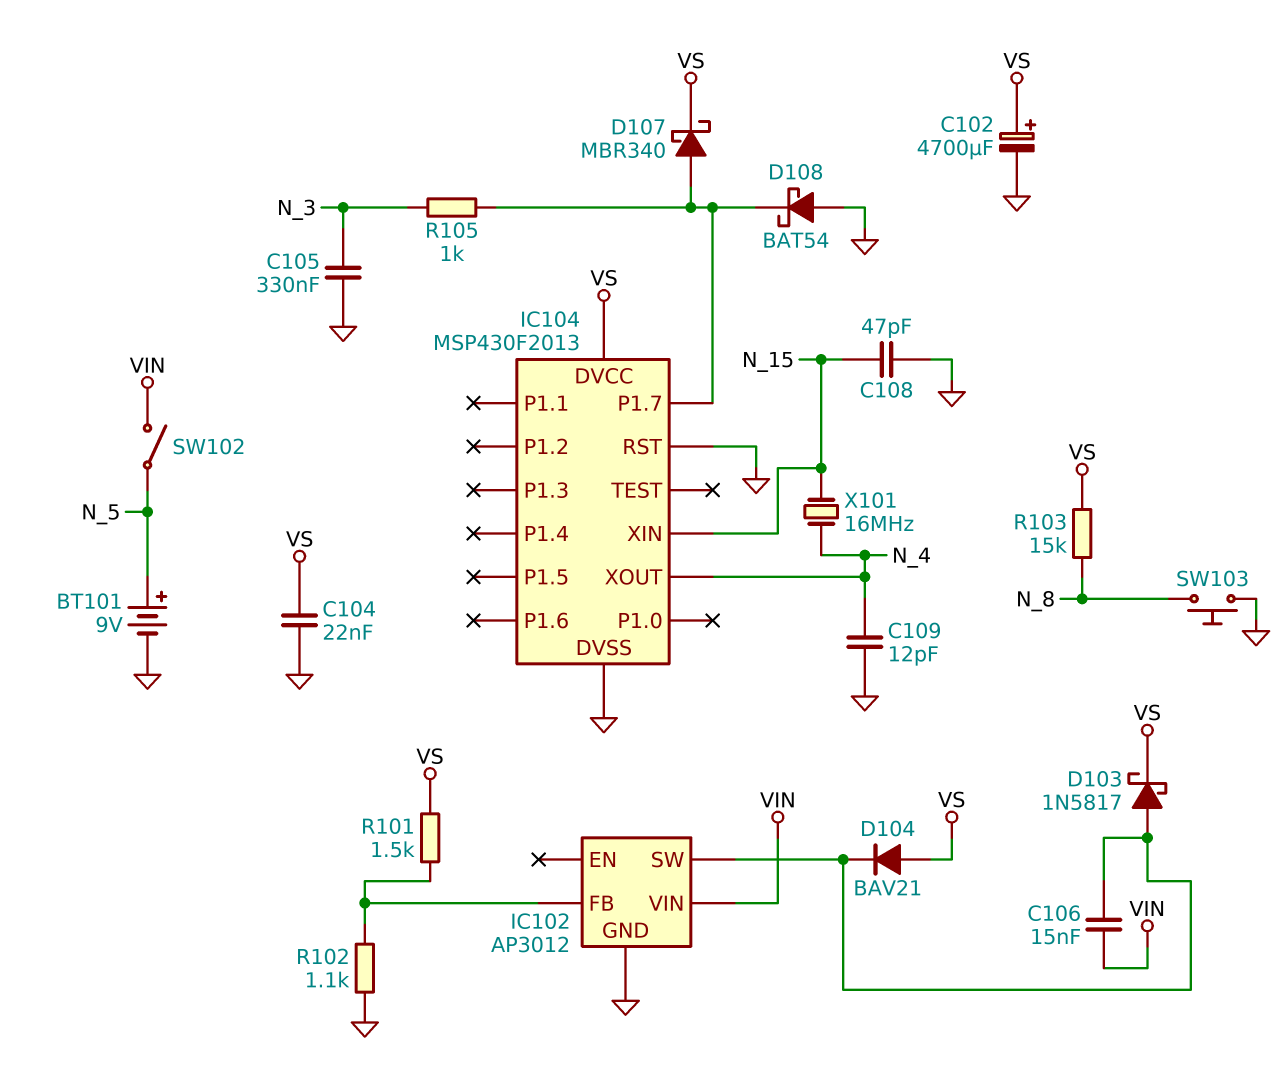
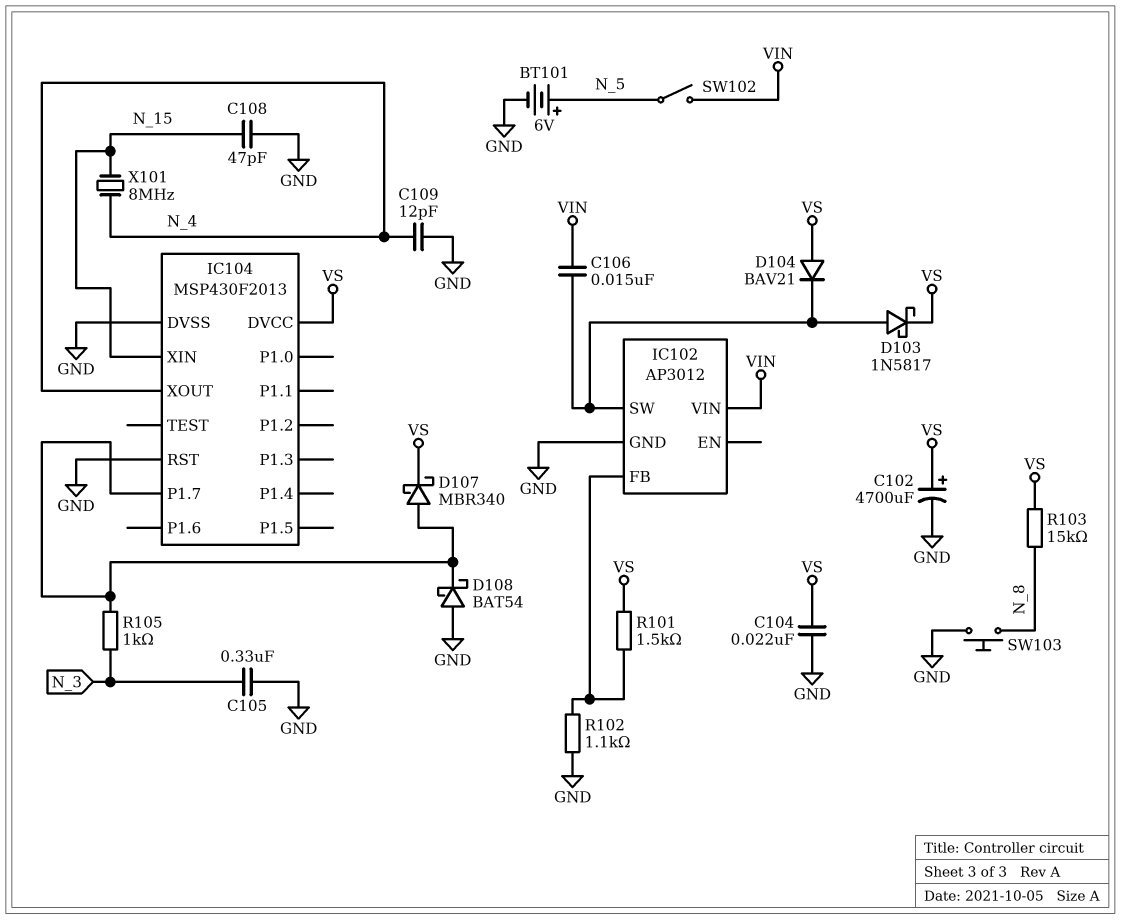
BT101: 9V (plus N_5, minus GND) -> 6V (plus N_5, minus GND)
X101: 16MHz (N_4, N_15) -> 8MHz (N_4, N_15)

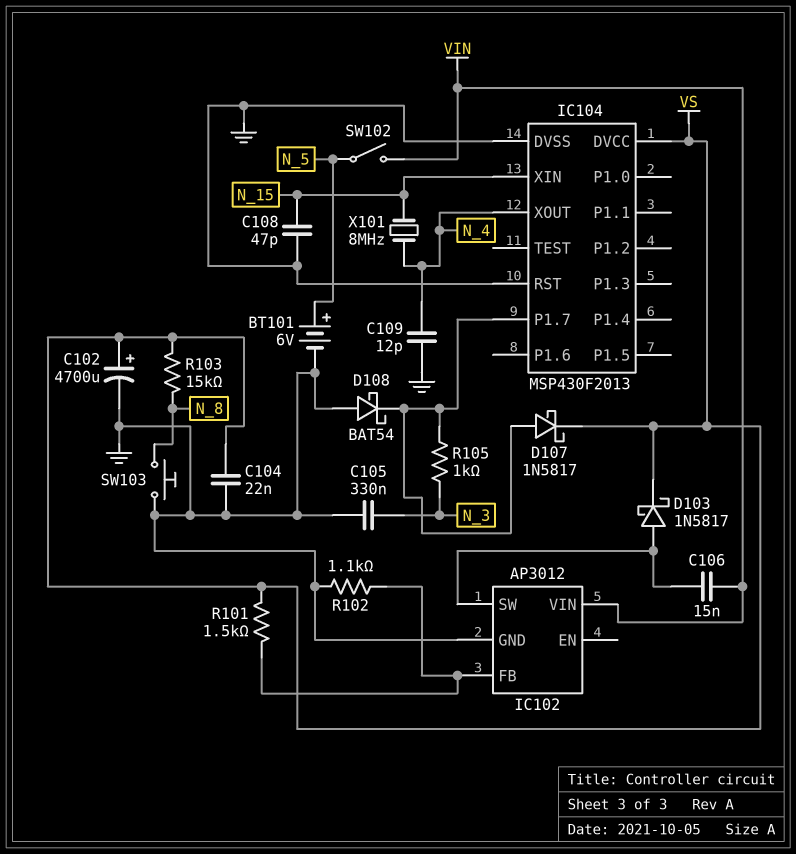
D104: diode BAV21 (A VS, K IC102/SW) -> none
D107: schottky MBR340 (A IC104/P1.7, K VS) -> schottky 1N5817 (A IC104/P1.7, K VS)

